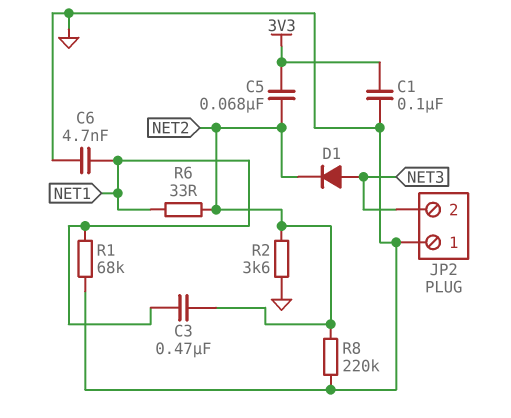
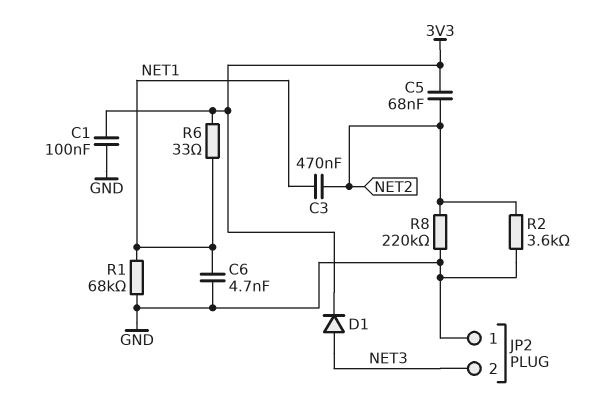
D1: diode (A NET3, K NET2) -> diode (A NET3, K 3V3)
R6: 33 (NET1, NET2) -> 33 (3V3, NET1)

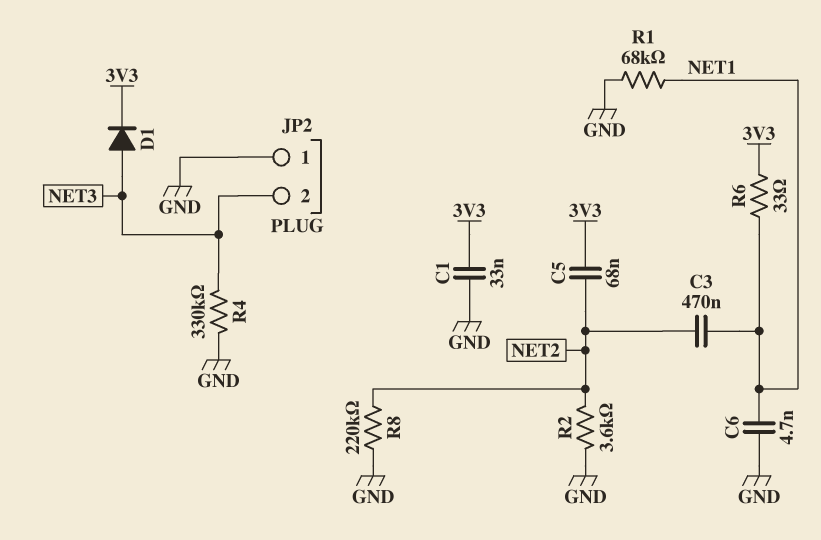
C1: 100nF (3V3, GND) -> 33nF (3V3, GND)
R4: none -> 330k (GND, NET3)

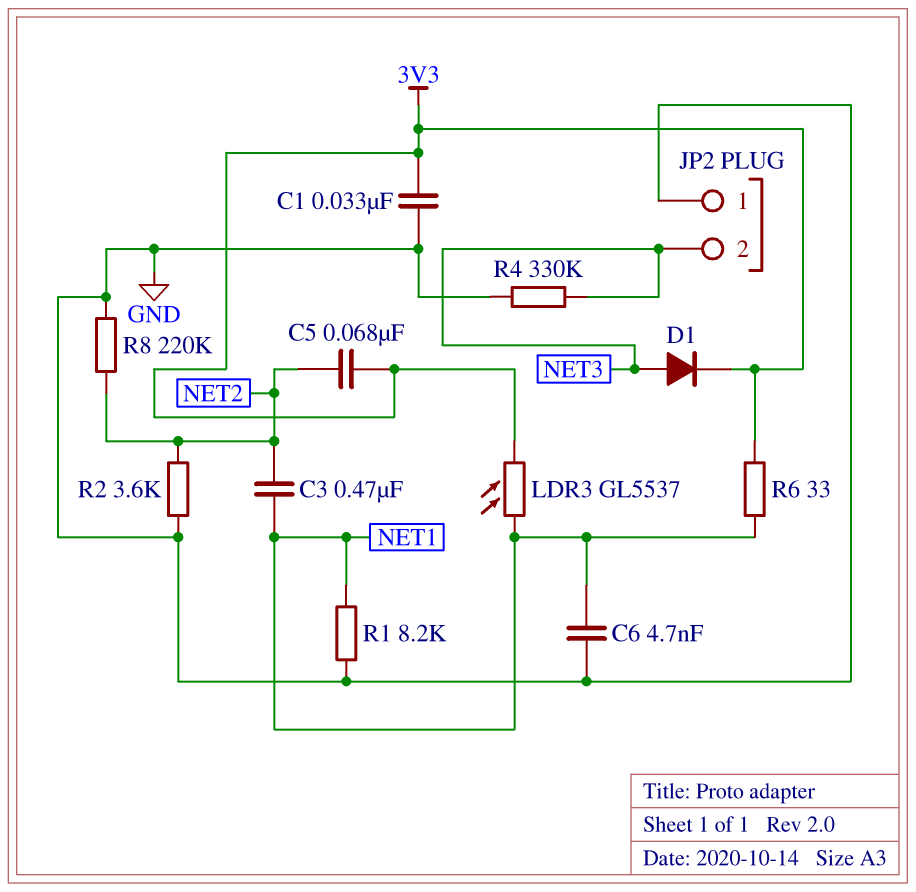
LDR3: none -> GL5537 (3V3, NET1)
R1: 68k (GND, NET1) -> 8.2k (GND, NET1)

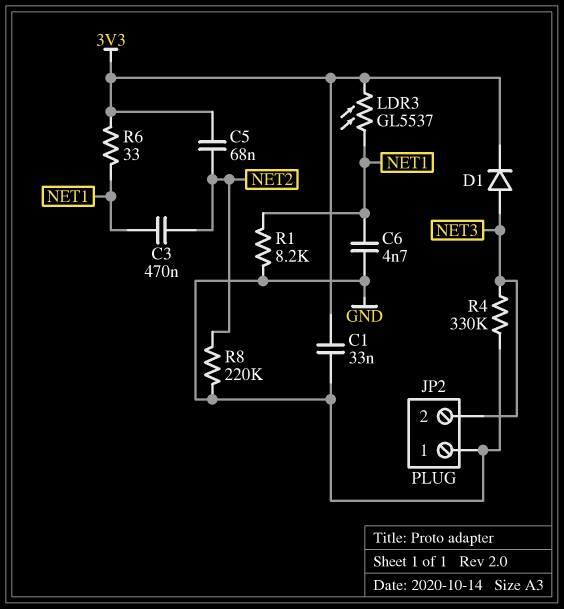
R2: 3.6k (GND, NET2) -> none

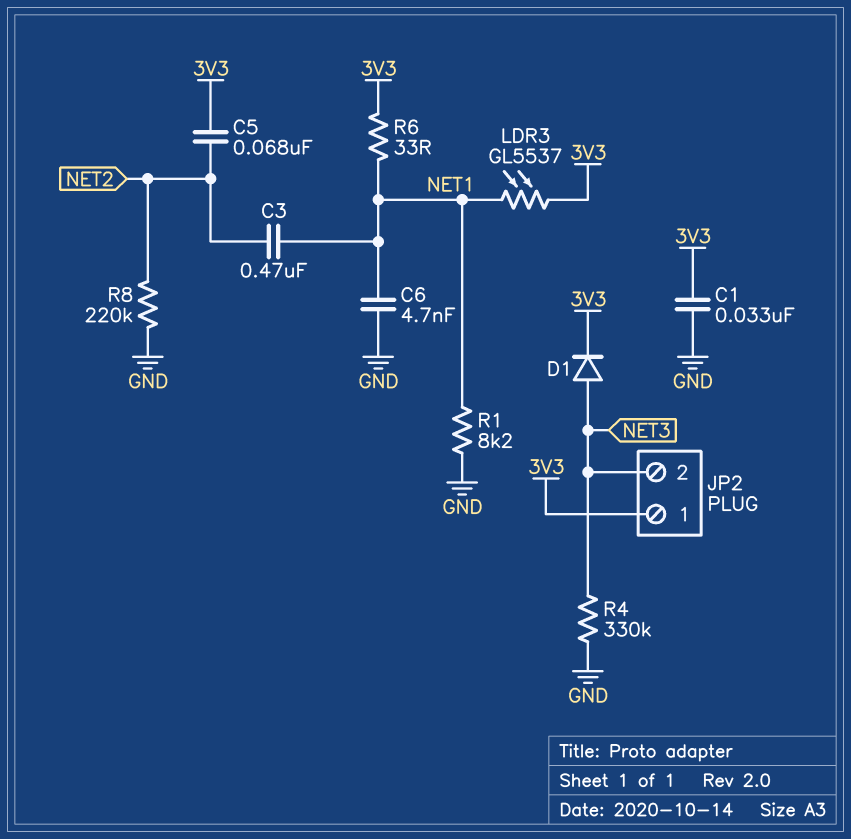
JP2 pin 1: GND -> 3V3

